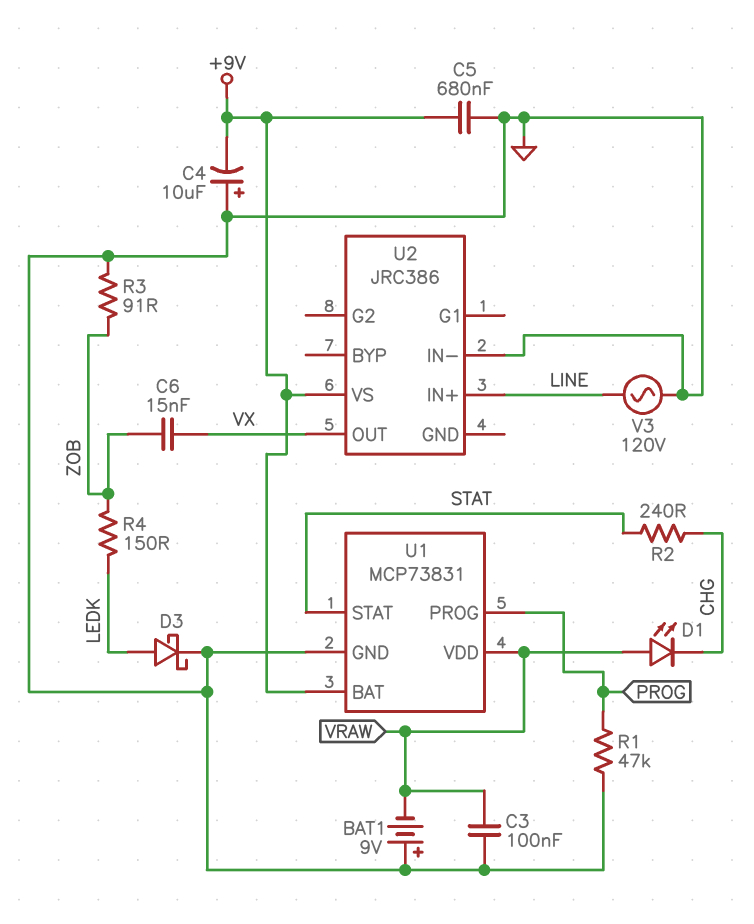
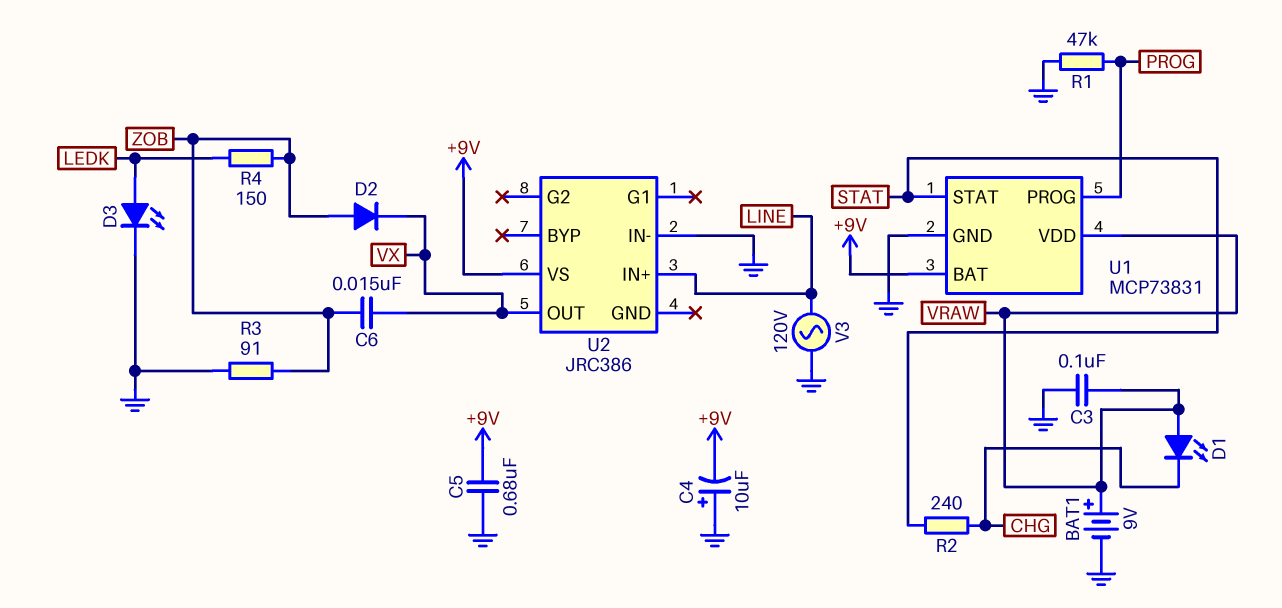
BAT1: 9V (plus GND, minus VRAW) -> 9V (plus VRAW, minus GND)
D2: none -> diode (A ZOB, K VX)
D3: schottky (A LEDK, K GND) -> LED (A LEDK, K GND)

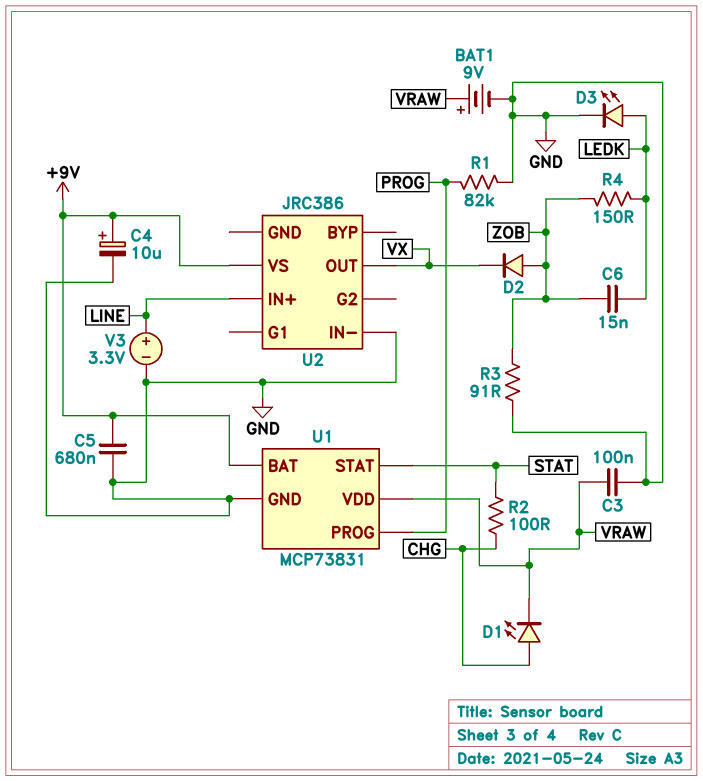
C4: 10uF (plus GND, minus +9V) -> 10uF (plus +9V, minus GND)
C6: 15nF (VX, ZOB) -> 15nF (LEDK, ZOB)
D1: LED (A VRAW, K CHG) -> LED (A CHG, K VRAW)
R1: 47k (GND, PROG) -> 82k (GND, PROG)
R2: 240 (CHG, STAT) -> 100 (CHG, STAT)
V3: AC 120V (GND, LINE) -> 3.3V (plus LINE, minus GND)

